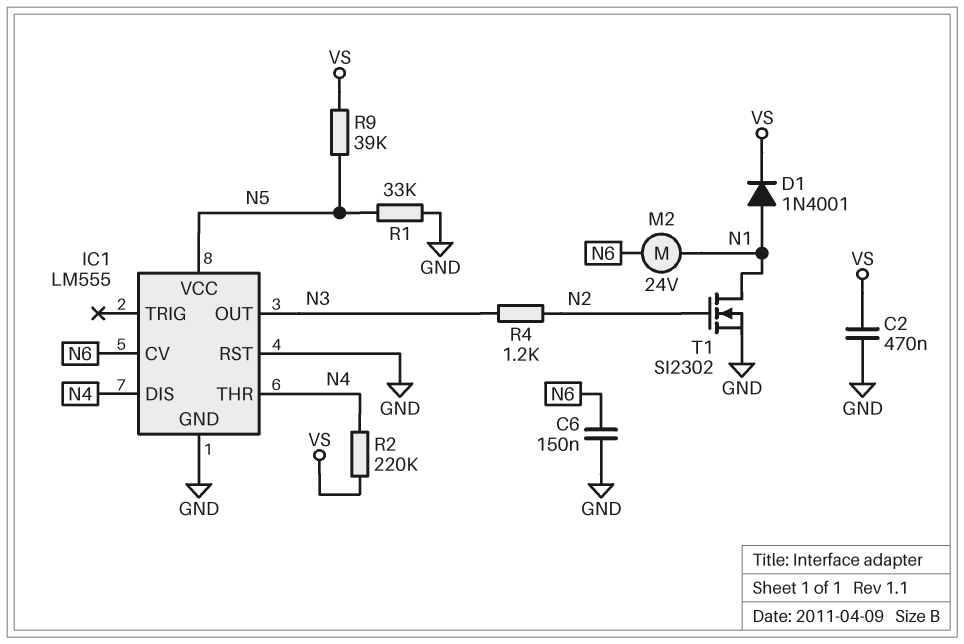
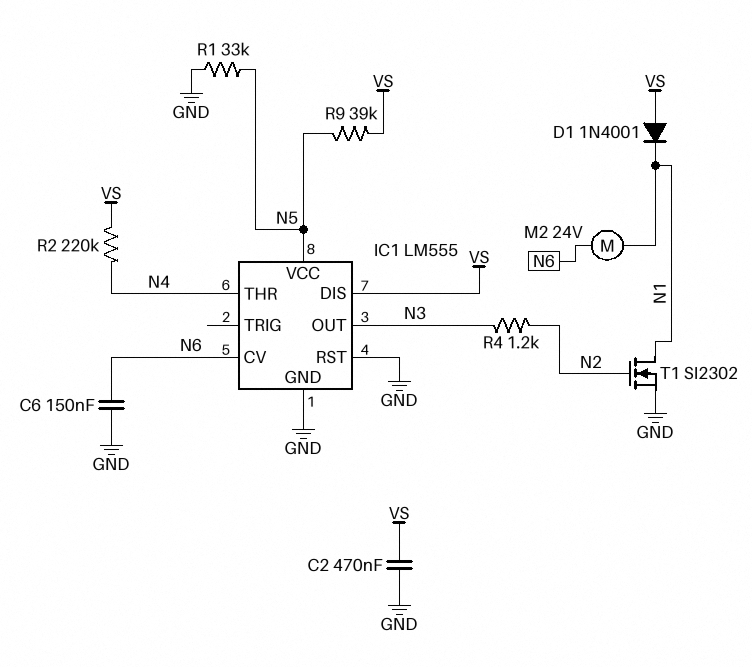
D1: diode 1N4001 (A N1, K VS) -> diode 1N4001 (A VS, K N1)
IC1 pin DIS: N4 -> VS

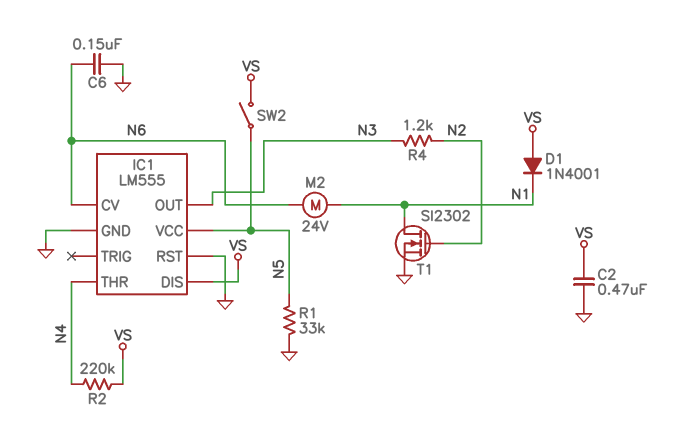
R9: 39k (N5, VS) -> none
SW2: none -> switch (N5, VS)

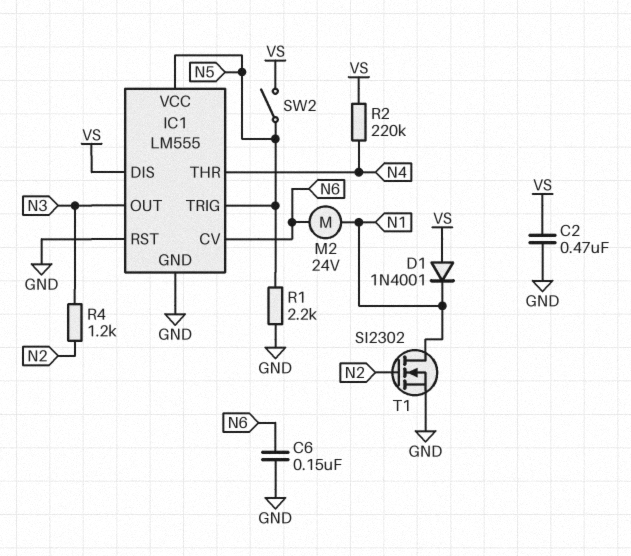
IC1 pin TRIG: none -> N5
R1: 33k (GND, N5) -> 2.2k (GND, N5)

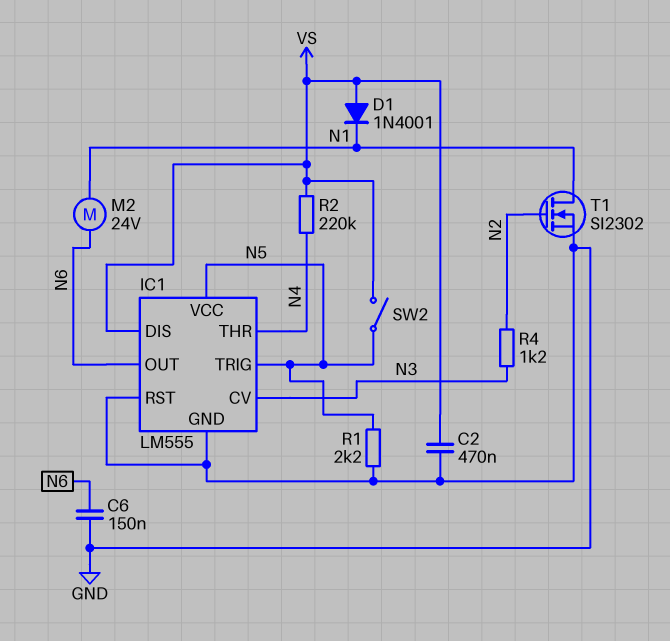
IC1 pin CV: N6 -> N3
IC1 pin OUT: N3 -> N6

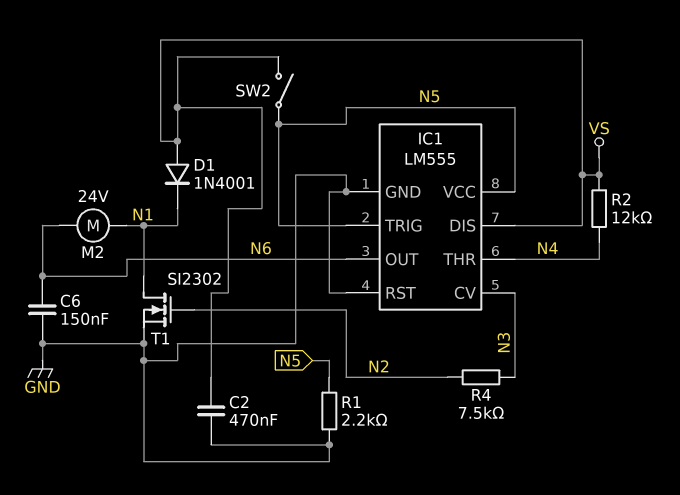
R2: 220k (N4, VS) -> 12k (N4, VS)
R4: 1.2k (N2, N3) -> 7.5k (N2, N3)

